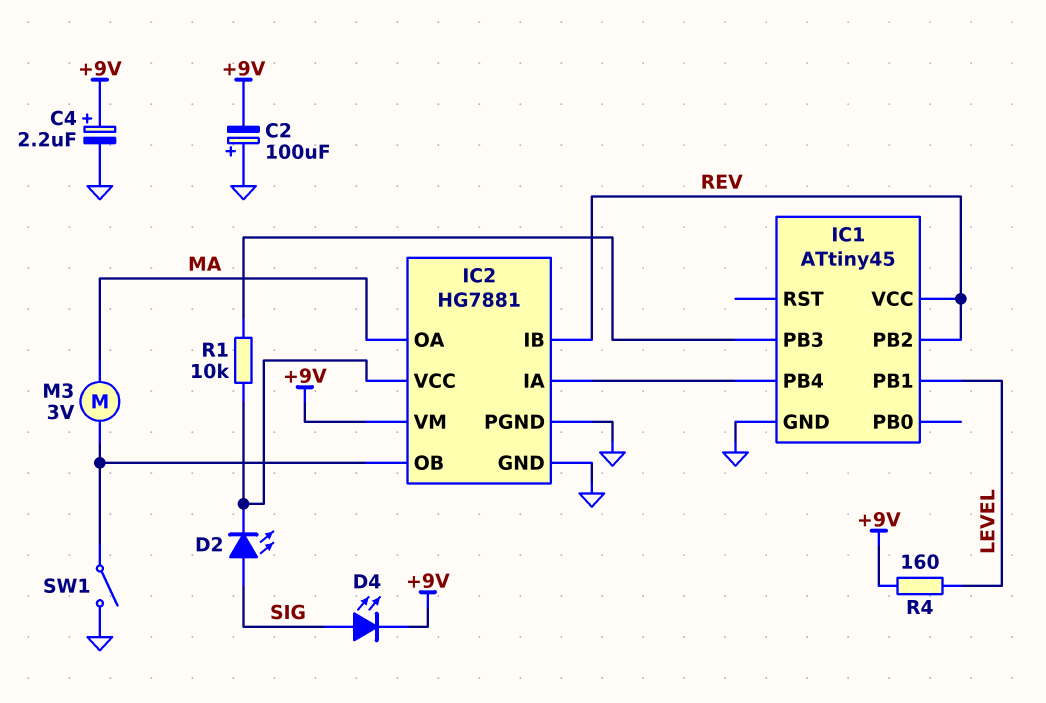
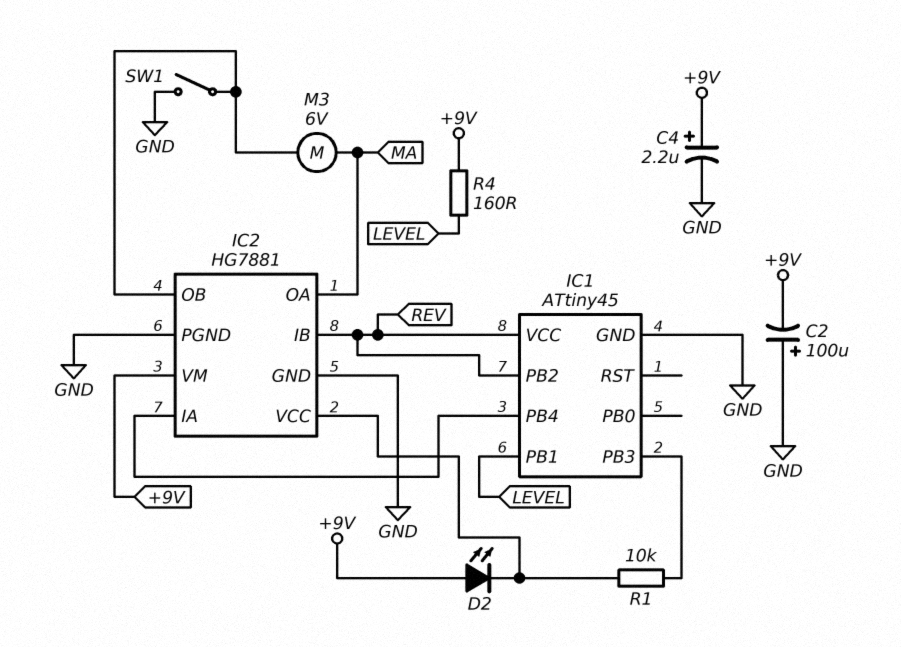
D2: LED (A SIG, K IC2/VCC) -> LED (A +9V, K IC2/VCC)
D4: LED (A SIG, K +9V) -> none
M3: motor 3V (IC2/OB, MA) -> motor 6V (IC2/OB, MA)

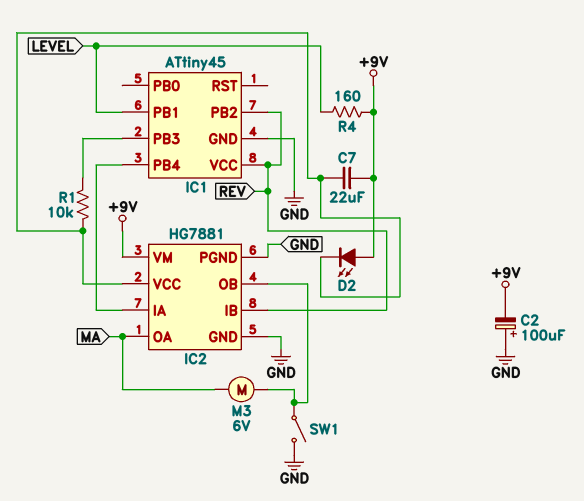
C4: 2.2uF (plus +9V, minus GND) -> none
C7: none -> 22uF (+9V, IC2/VCC)

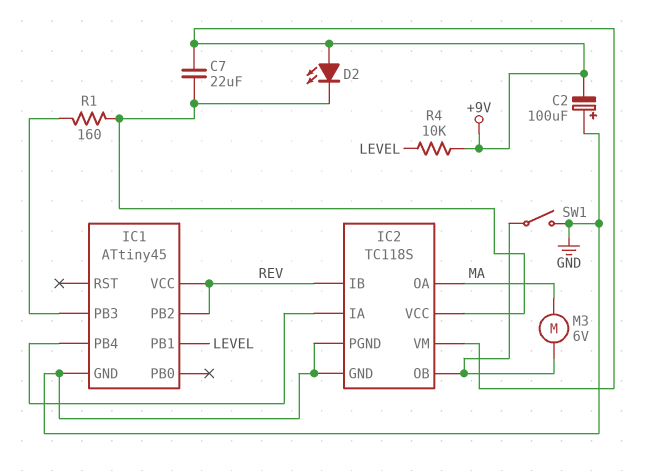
IC2: HG7881 -> TC118S
R1: 10k (IC1/PB3, IC2/VCC) -> 160 (IC1/PB3, IC2/VCC)
R4: 160 (+9V, LEVEL) -> 10k (+9V, LEVEL)

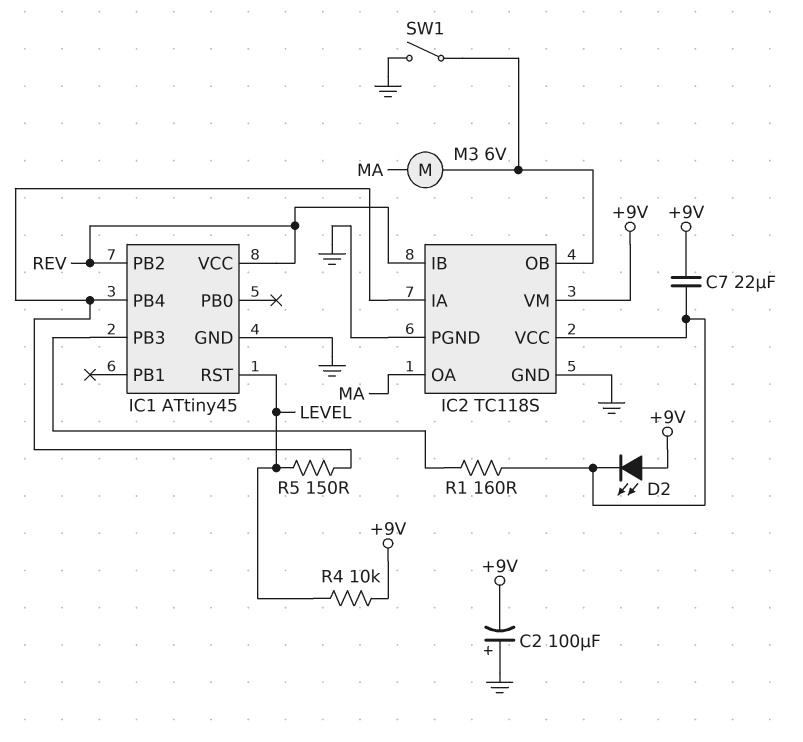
IC1 pin PB1: LEVEL -> none
IC1 pin RST: none -> LEVEL
R5: none -> 150 (IC1/PB4, LEVEL)

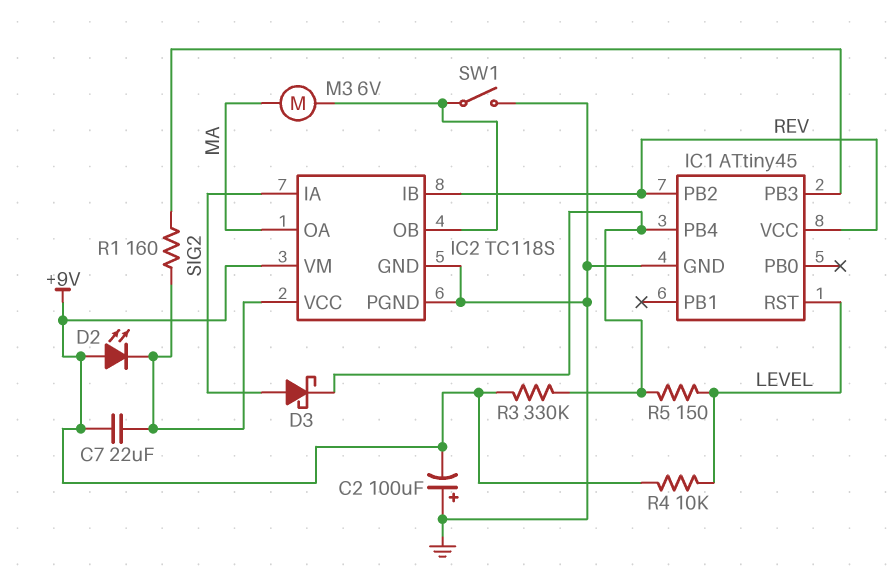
D3: none -> schottky (A SIG2, K IC1/PB4)
IC2 pin IA: IC1/PB4 -> SIG2
R3: none -> 330k (+9V, IC1/PB4)

